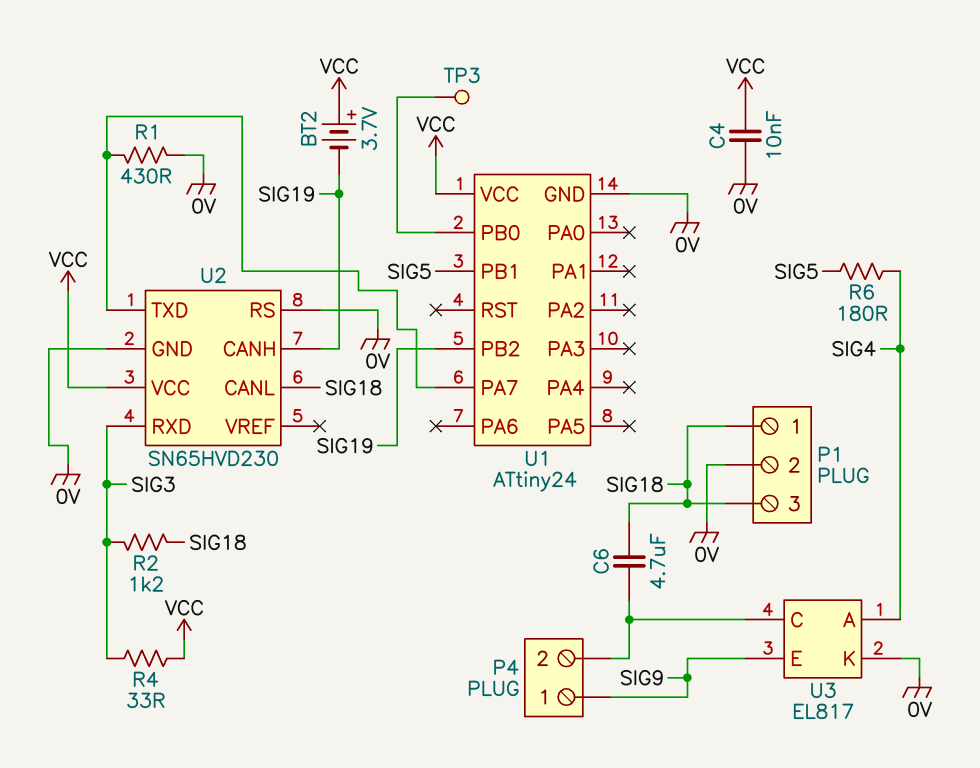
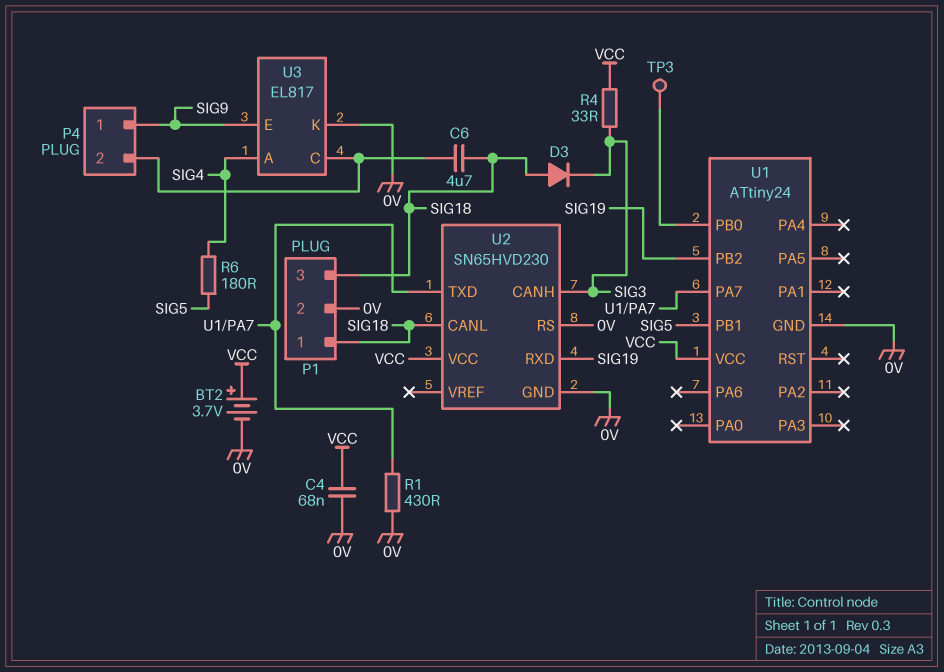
BT2: 3.7V (plus VCC, minus SIG19) -> 3.7V (plus VCC, minus 0V)
C4: 10nF (0V, VCC) -> 68nF (0V, VCC)
D3: none -> diode (A SIG18, K SIG3)
R2: 1.2k (SIG3, SIG18) -> none
U2 pin CANH: SIG19 -> SIG3
U2 pin RXD: SIG3 -> SIG19

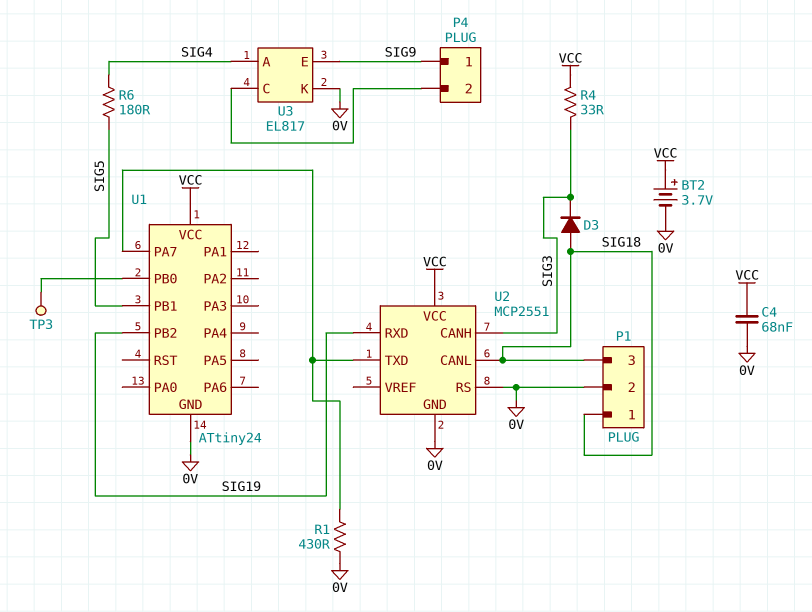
C6: 4.7uF (P4/2, SIG18) -> none
U2: SN65HVD230 -> MCP2551

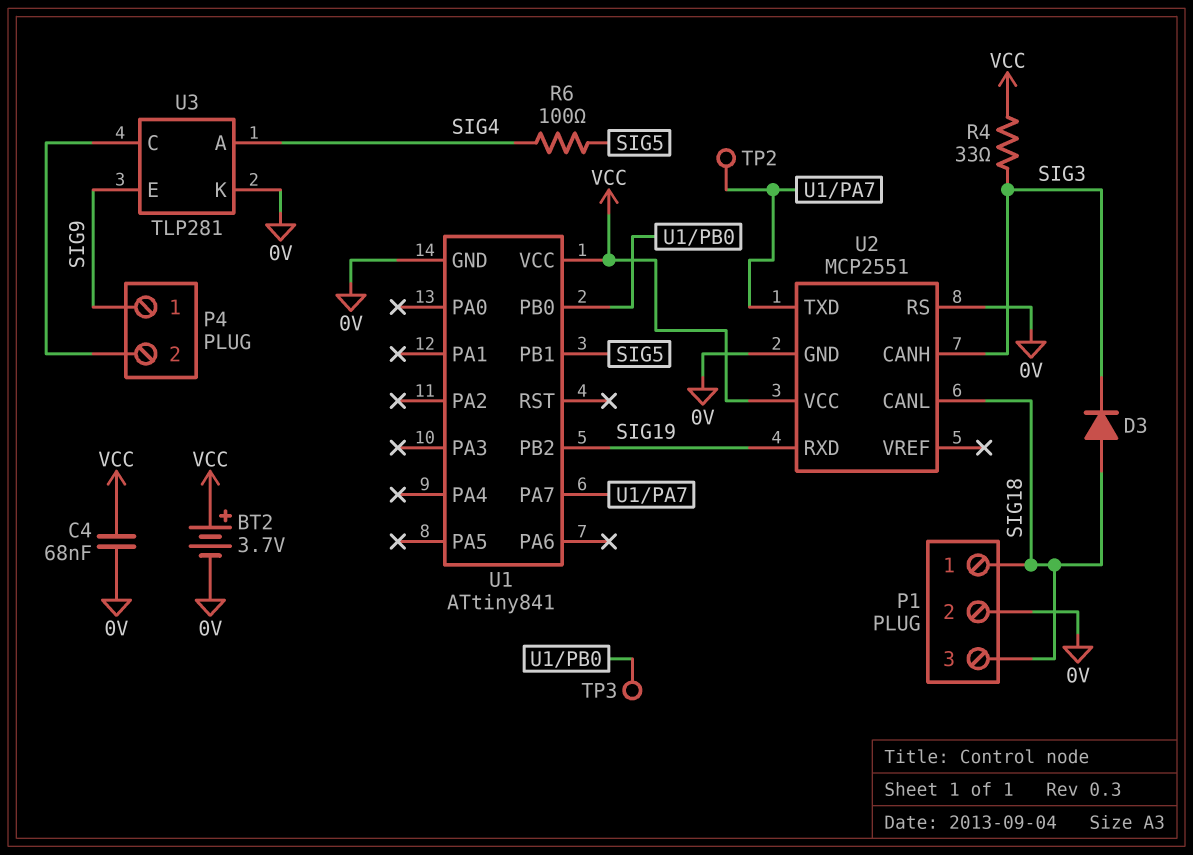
R1: 430 (0V, U1/PA7) -> none
R6: 180 (SIG4, SIG5) -> 100 (SIG4, SIG5)
TP2: none -> test point (U1/PA7)
U1: ATtiny24 -> ATtiny841
U3: EL817 -> TLP281

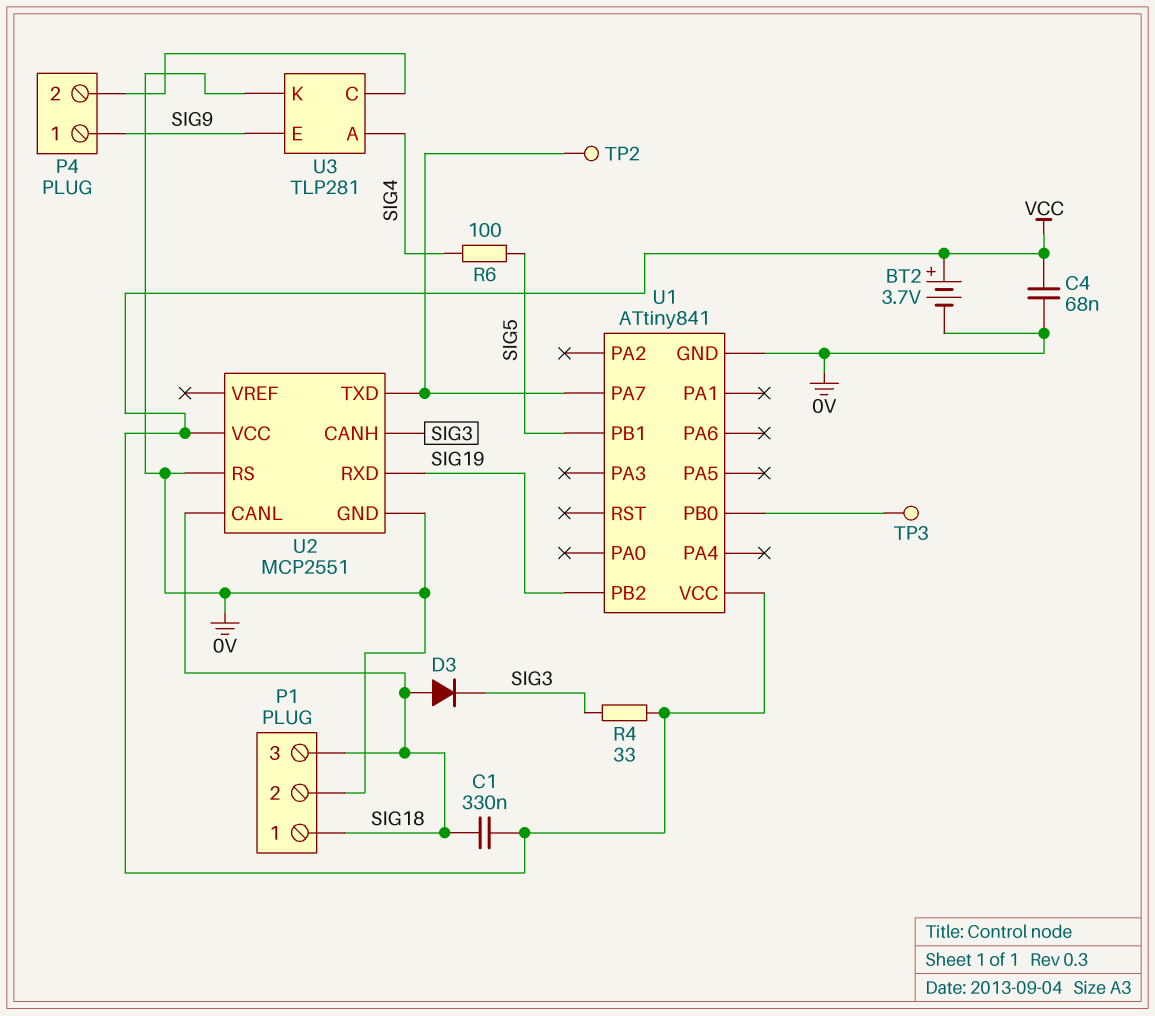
C1: none -> 330nF (SIG18, VCC)

